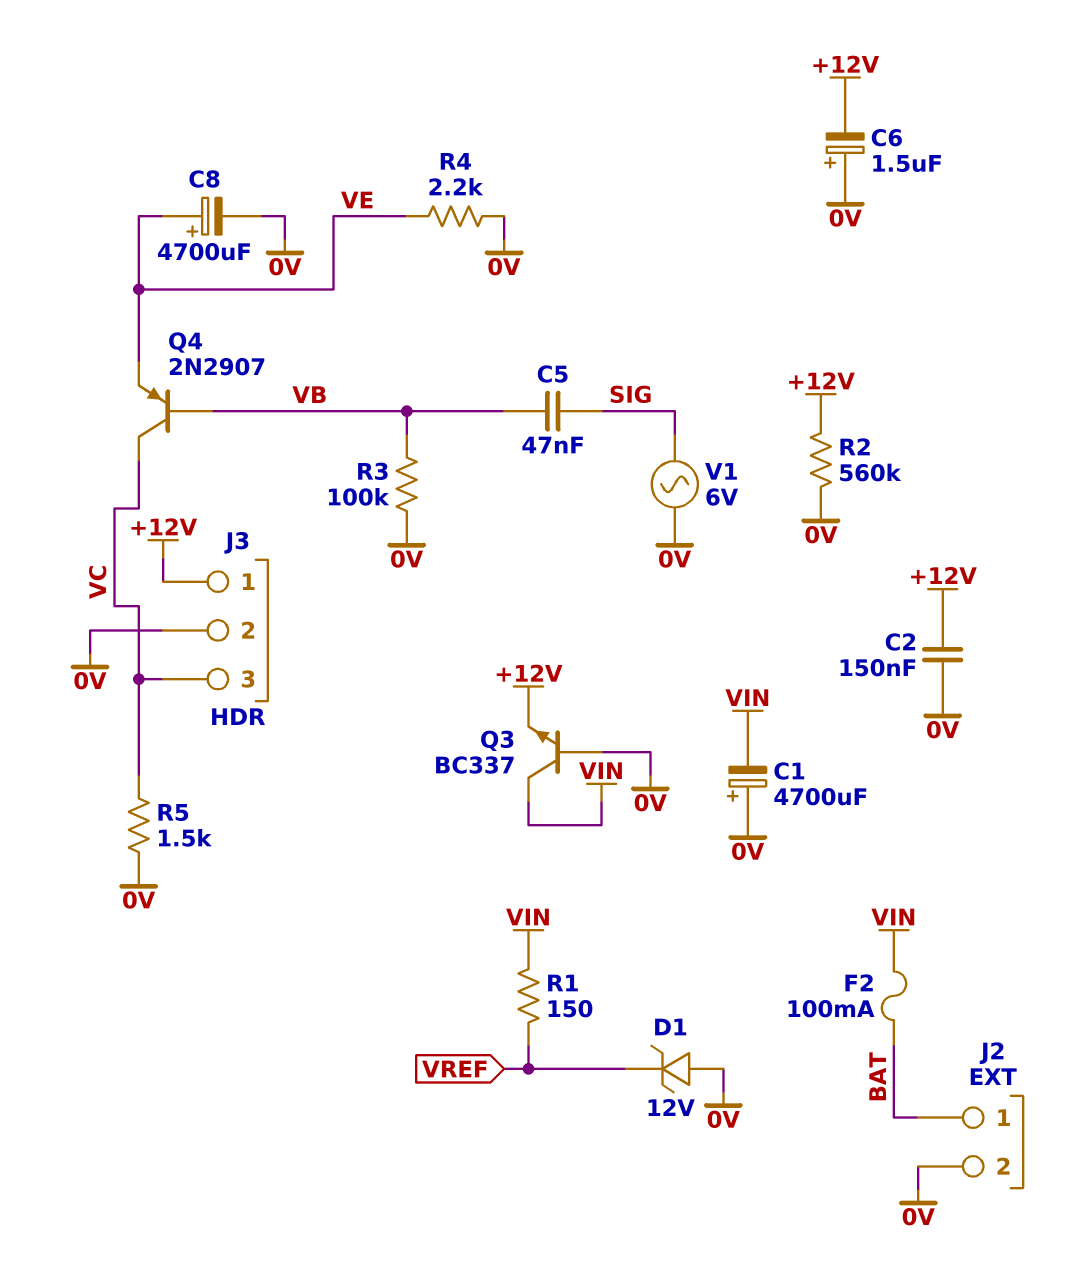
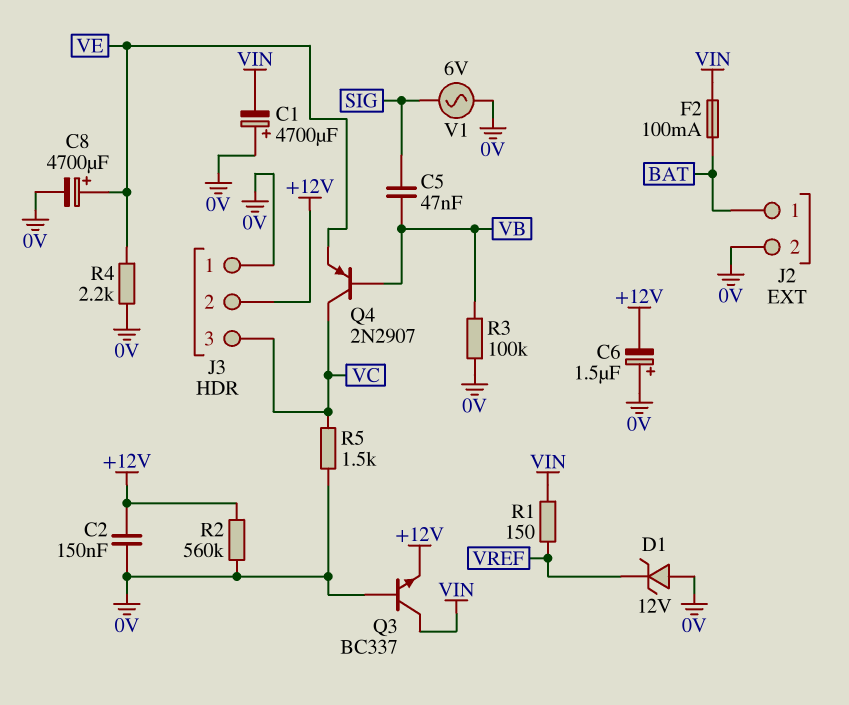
J3 pin 1: +12V -> 0V
J3 pin 2: 0V -> +12V

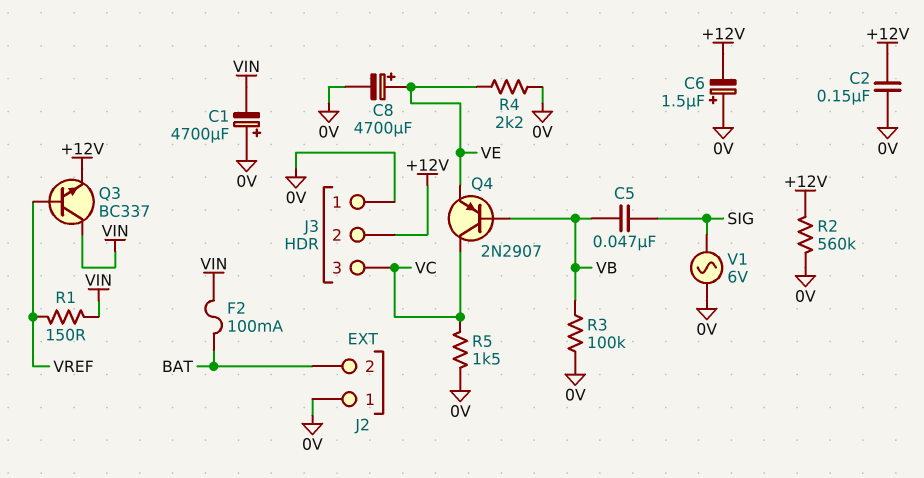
D1: zener 12V (A 0V, K VREF) -> none
J2 pin 1: BAT -> 0V
J2 pin 2: 0V -> BAT
Q3: NPN BC337 (B 0V, C VIN, E +12V) -> NPN BC337 (B VREF, C VIN, E +12V)

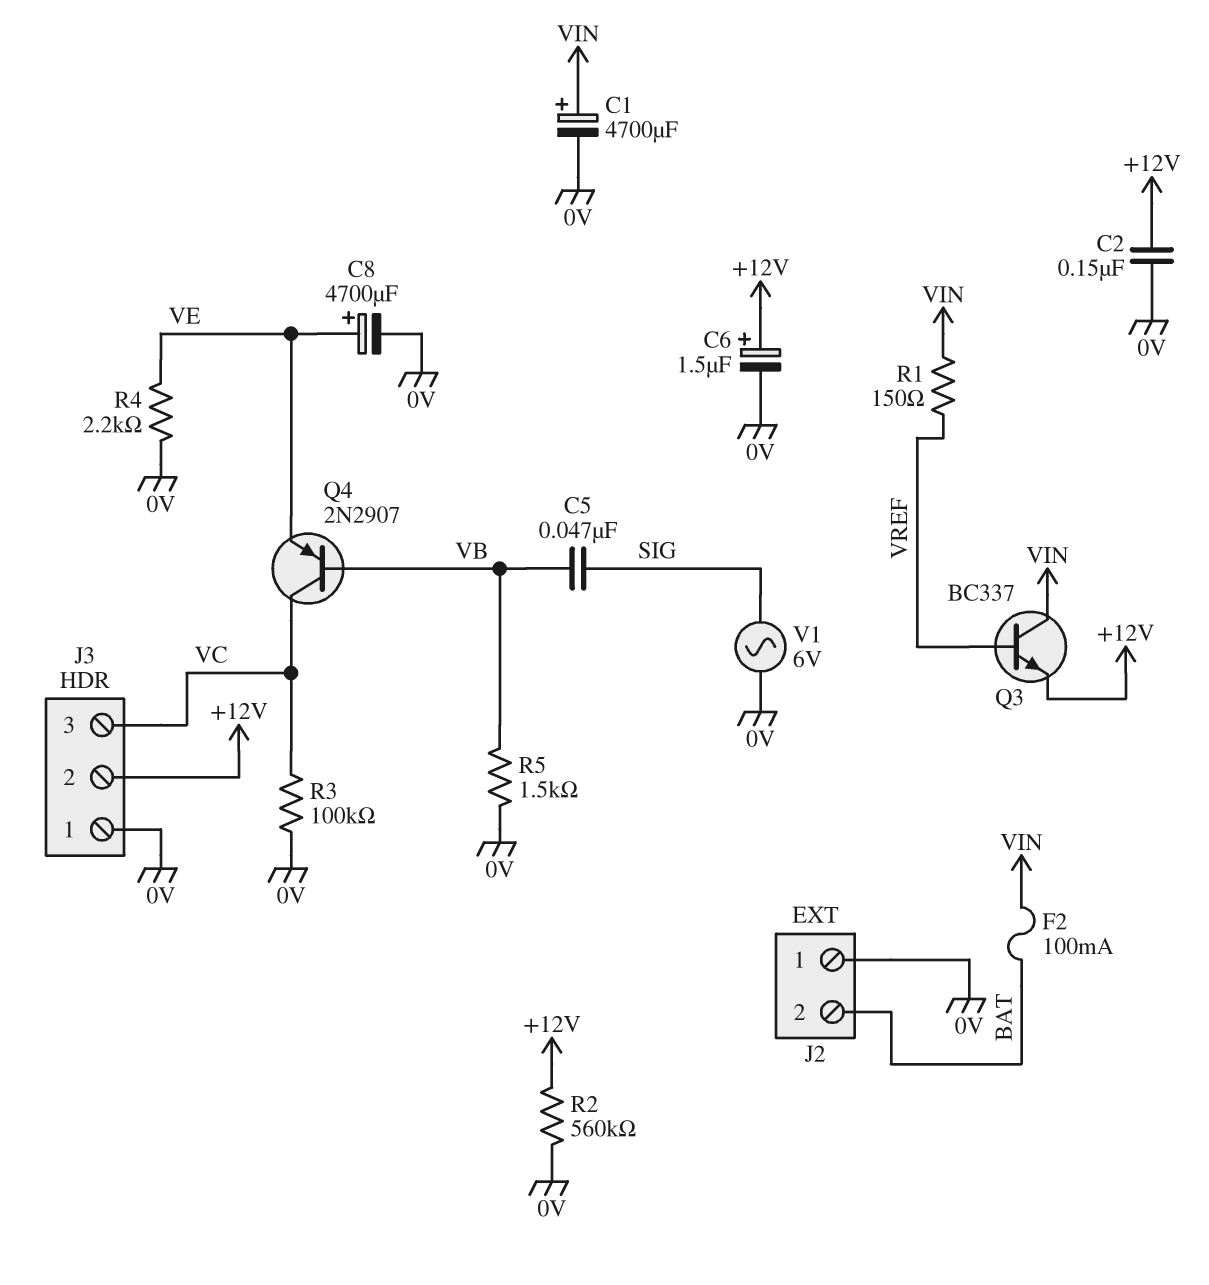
C1: 4700uF (plus 0V, minus VIN) -> 4700uF (plus VIN, minus 0V)
C6: 1.5uF (plus 0V, minus +12V) -> 1.5uF (plus +12V, minus 0V)
R3: 100k (0V, VB) -> 100k (0V, VC)
R5: 1.5k (0V, VC) -> 1.5k (0V, VB)

